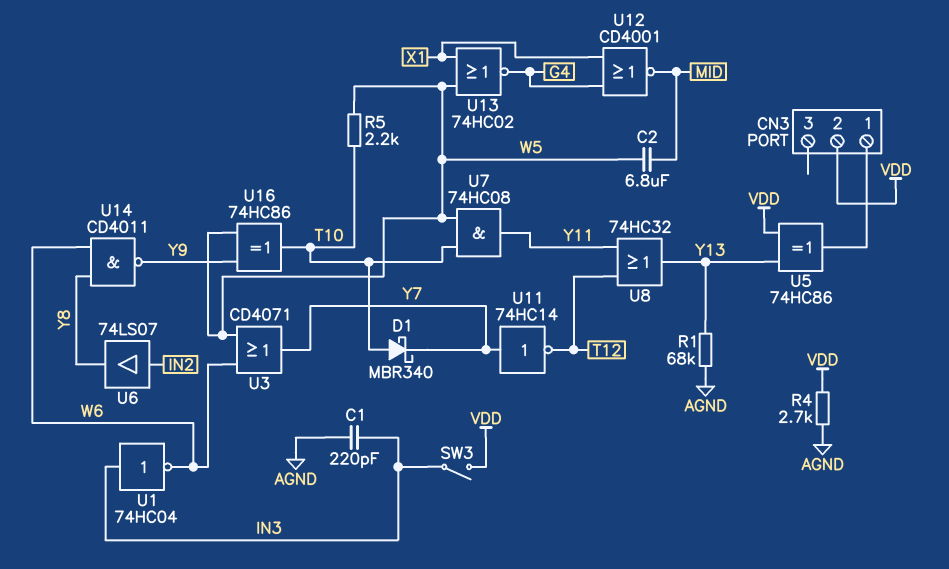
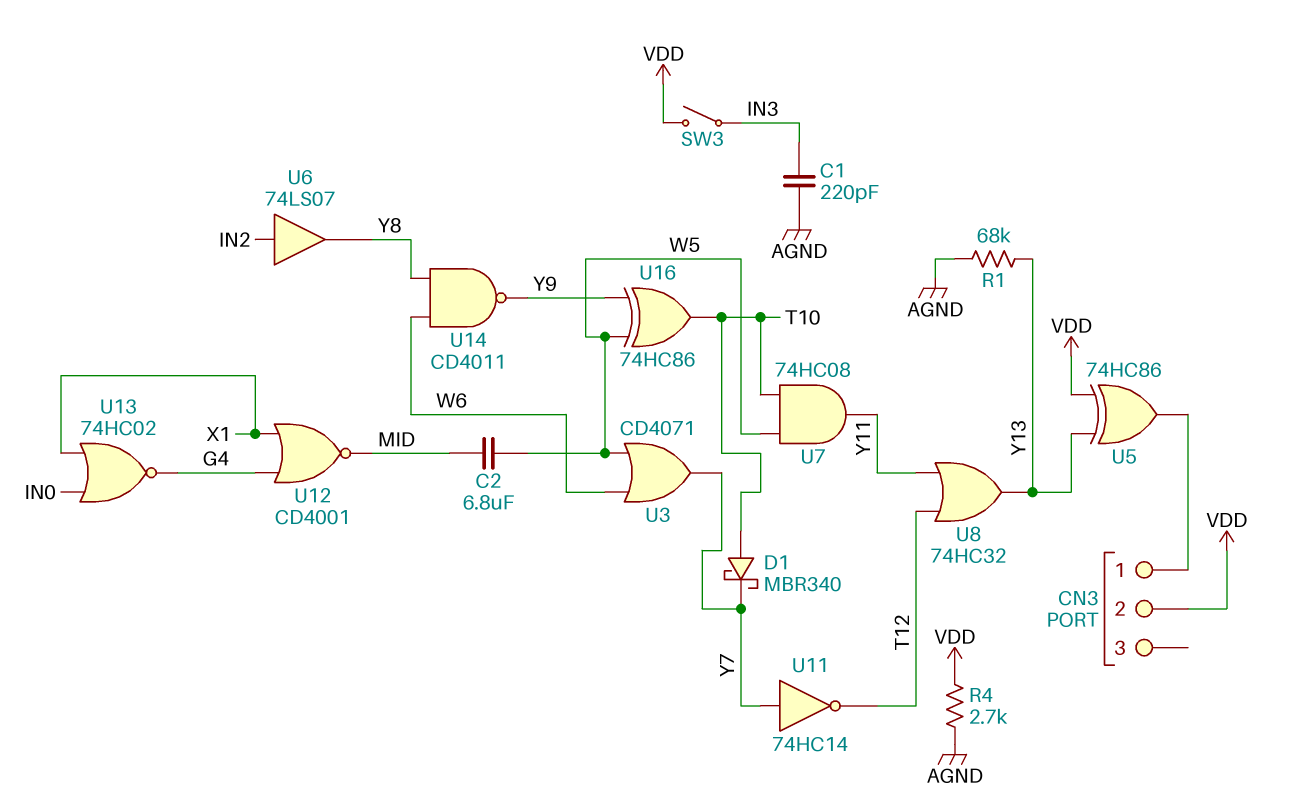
R5: 2.2k (T10, W5) -> none
U1: NOT 74HC04 (in IN3, out W6) -> none
U13: NOR 74HC02 (in W5, in X1, out G4) -> NOR 74HC02 (in IN0, in X1, out G4)

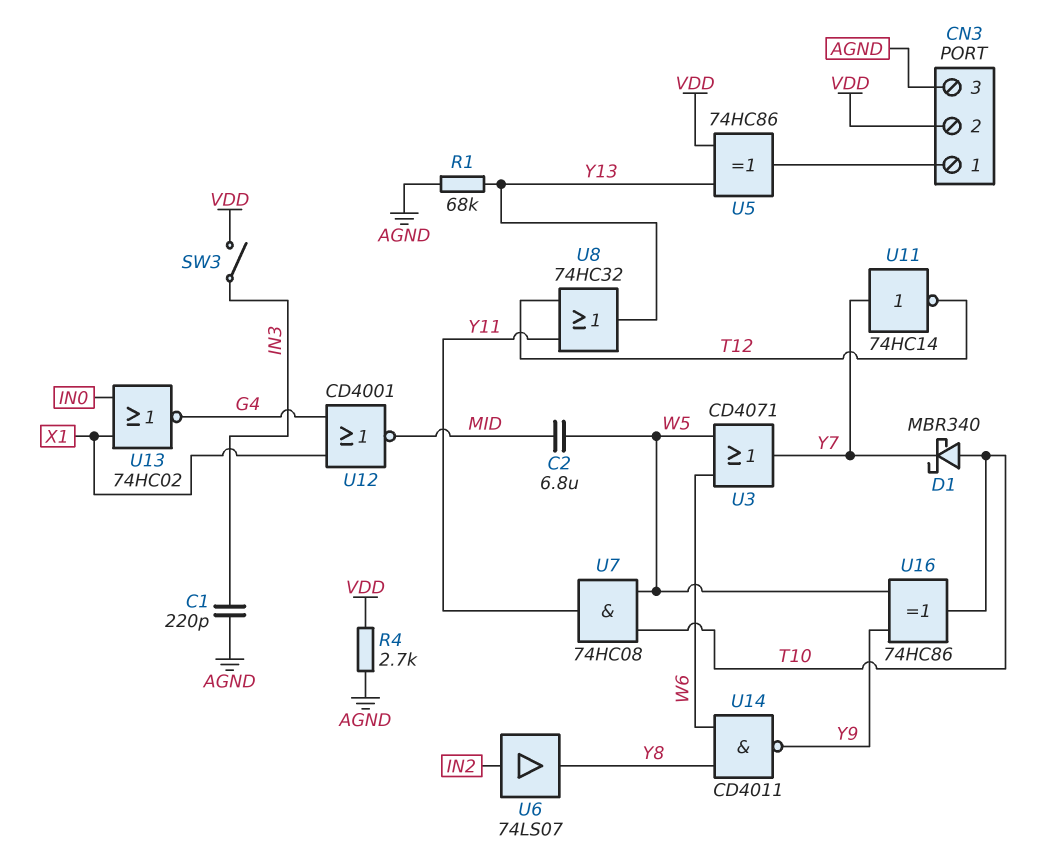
CN3 pin 3: none -> AGND

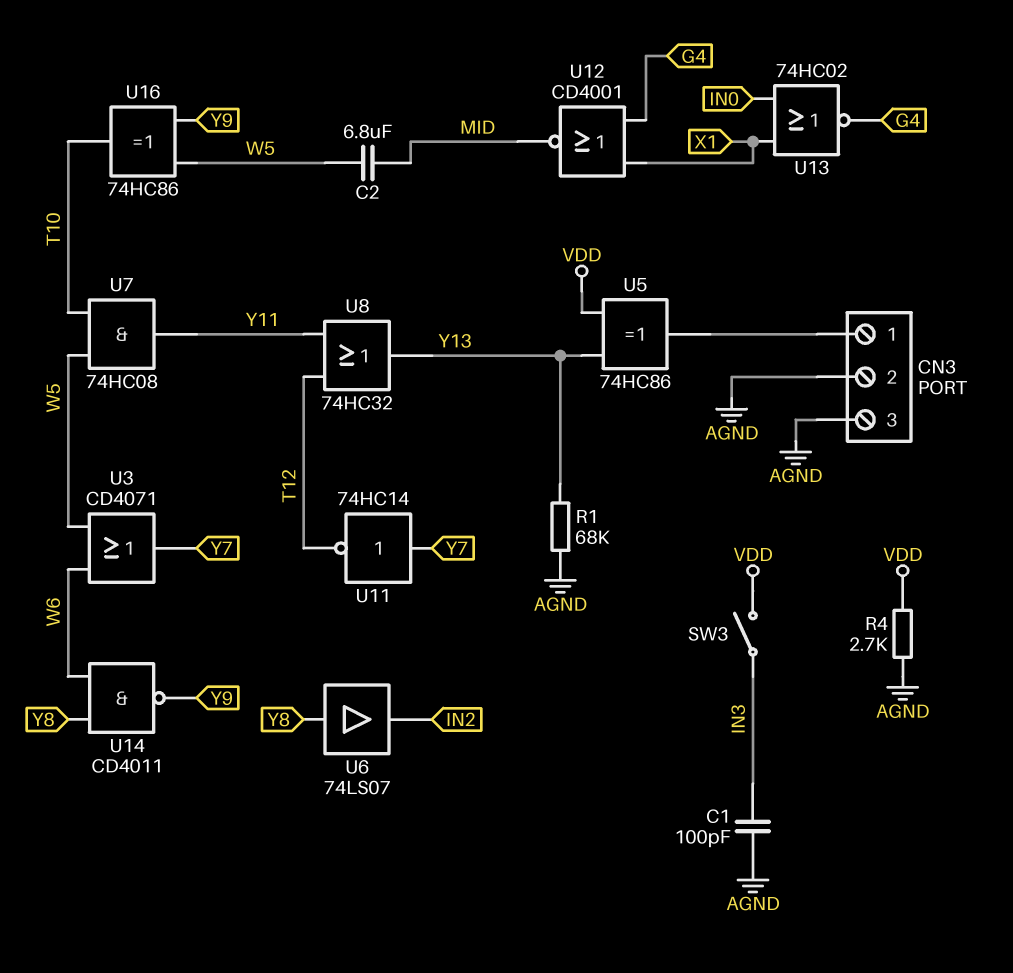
C1: 220pF (AGND, IN3) -> 100pF (AGND, IN3)
CN3 pin 2: VDD -> AGND
D1: schottky MBR340 (A T10, K Y7) -> none
U6: buffer 74LS07 (in IN2, out Y8) -> buffer 74LS07 (in Y8, out IN2)

